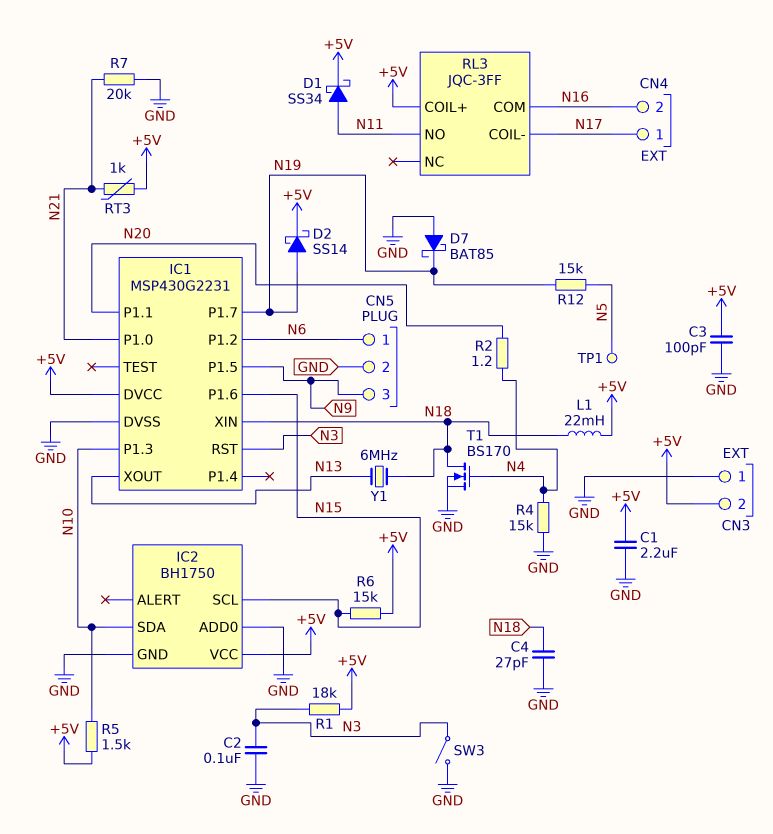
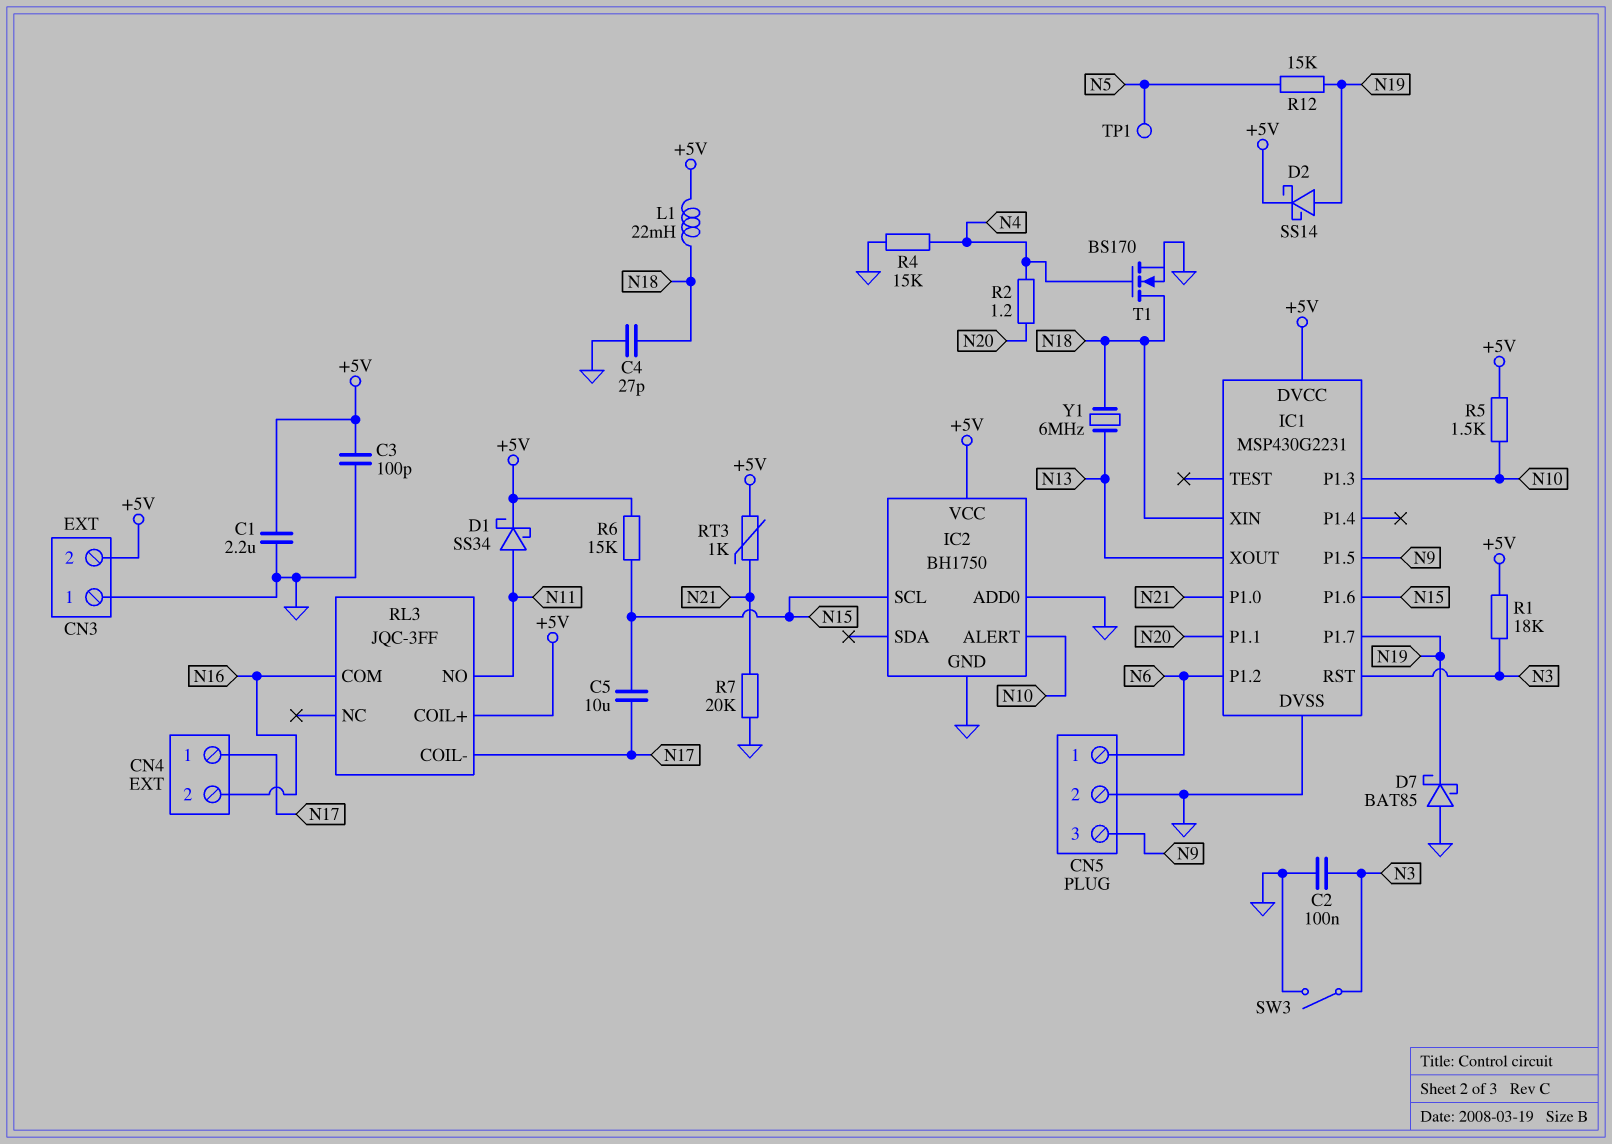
C5: none -> 10uF (N15, N17)
IC2 pin ALERT: none -> N10
IC2 pin SDA: N10 -> none

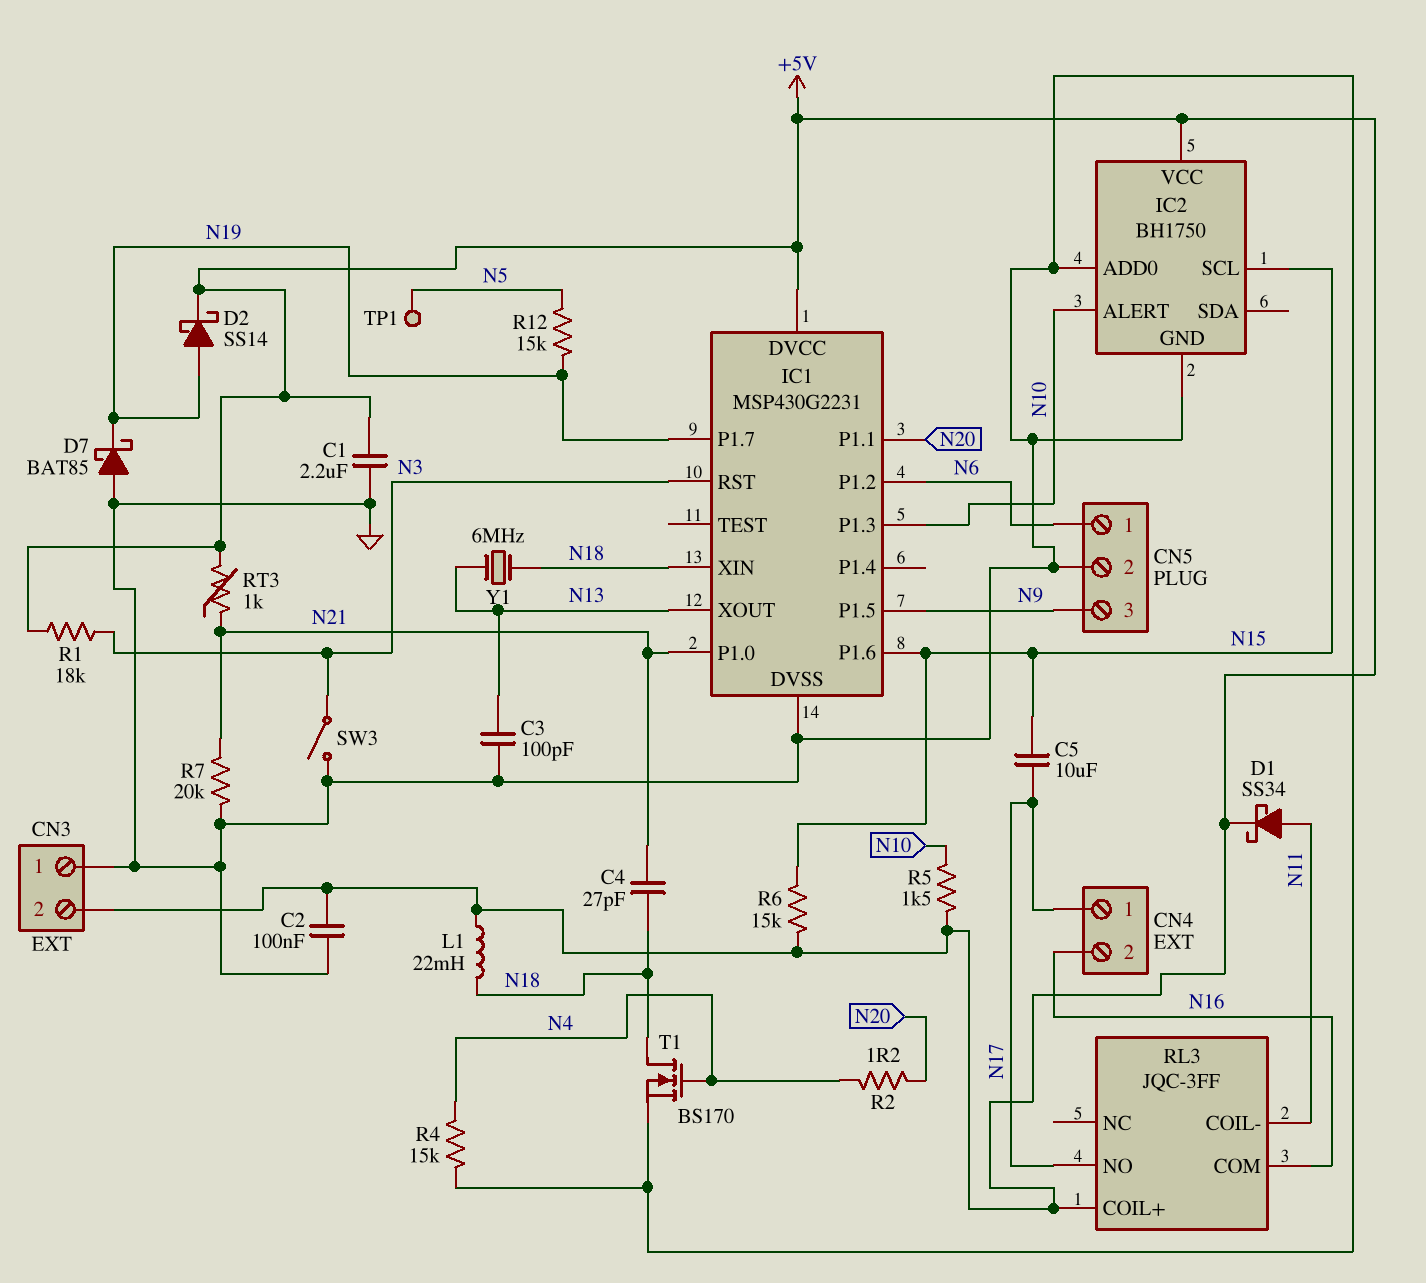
C2: 100nF (GND, N3) -> 100nF (+5V, GND)
C3: 100pF (+5V, GND) -> 100pF (GND, N13)
C4: 27pF (GND, N18) -> 27pF (N18, N21)
RL3 pin COIL-: N17 -> N11
RL3 pin NO: N11 -> N17

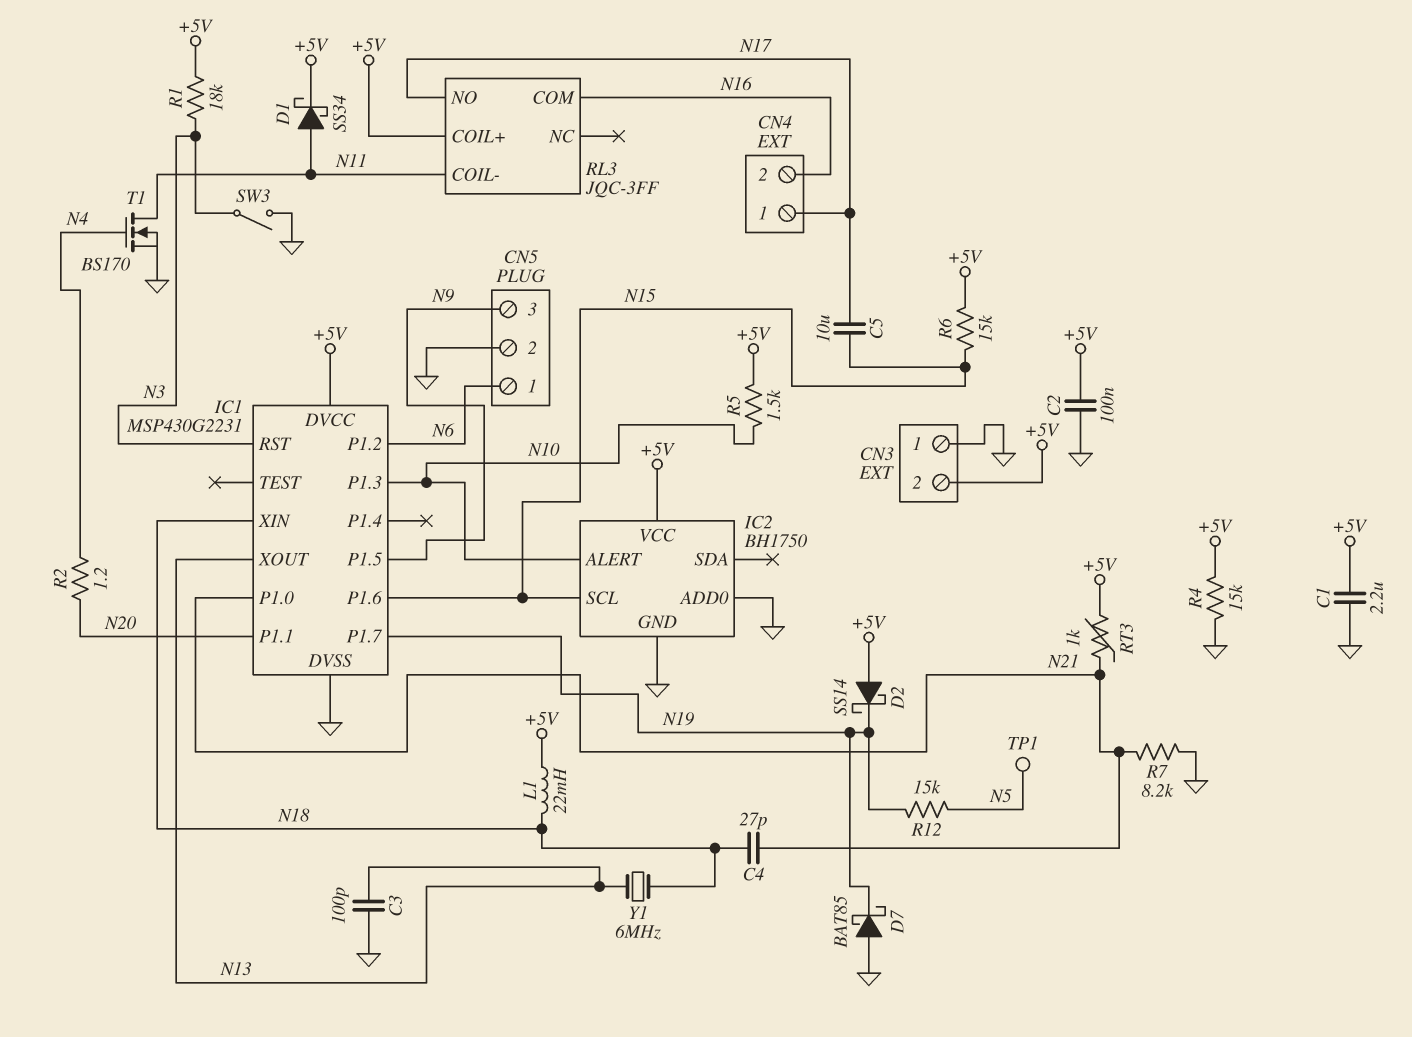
D2: schottky SS14 (A N19, K +5V) -> schottky SS14 (A +5V, K N19)
R4: 15k (GND, N4) -> 15k (+5V, GND)
R7: 20k (GND, N21) -> 8.2k (GND, N21)
T1: NMOS BS170 (G N4, D N18, S GND) -> NMOS BS170 (G N4, D N11, S GND)

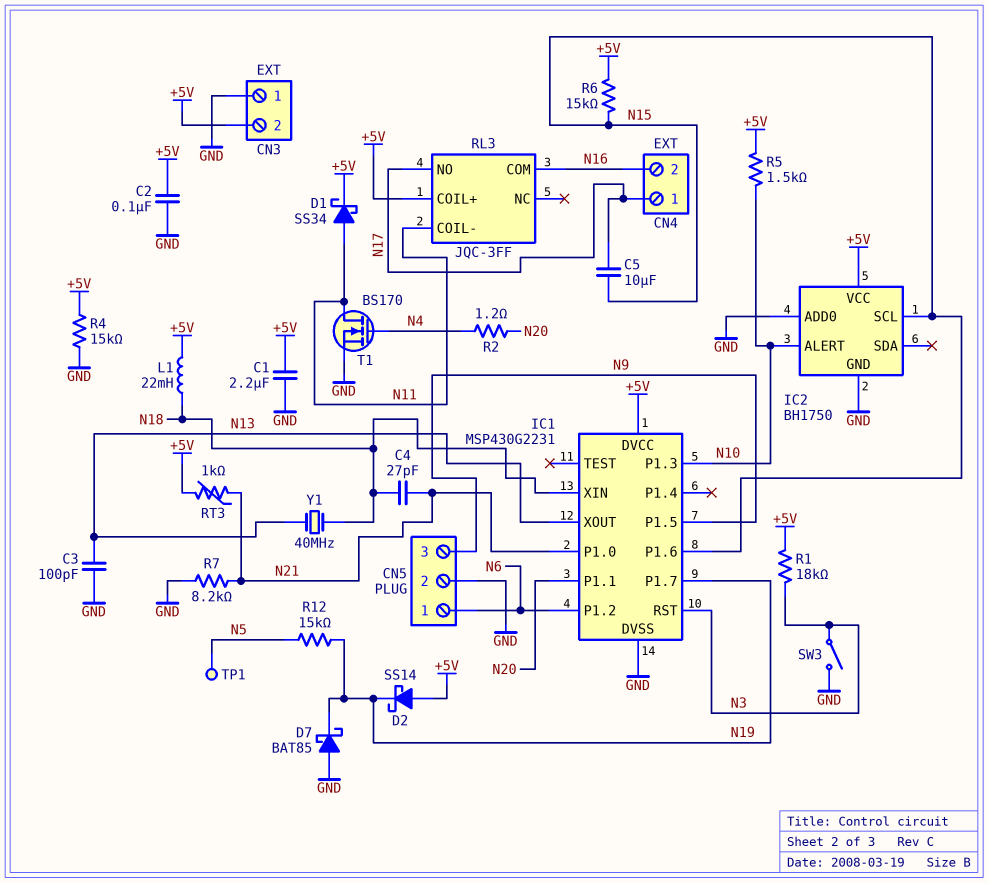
Y1: 6MHz (N13, N18) -> 40MHz (N13, N18)

